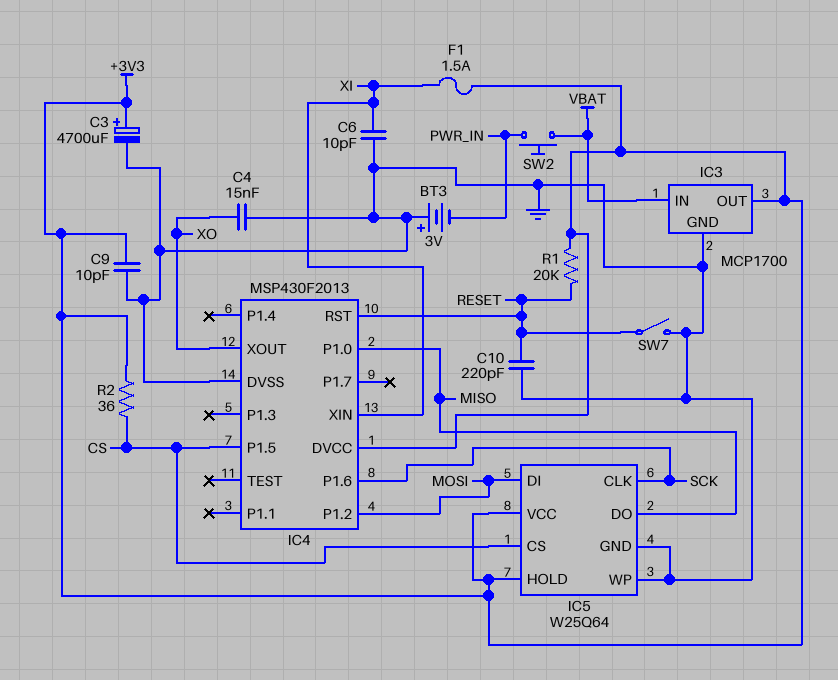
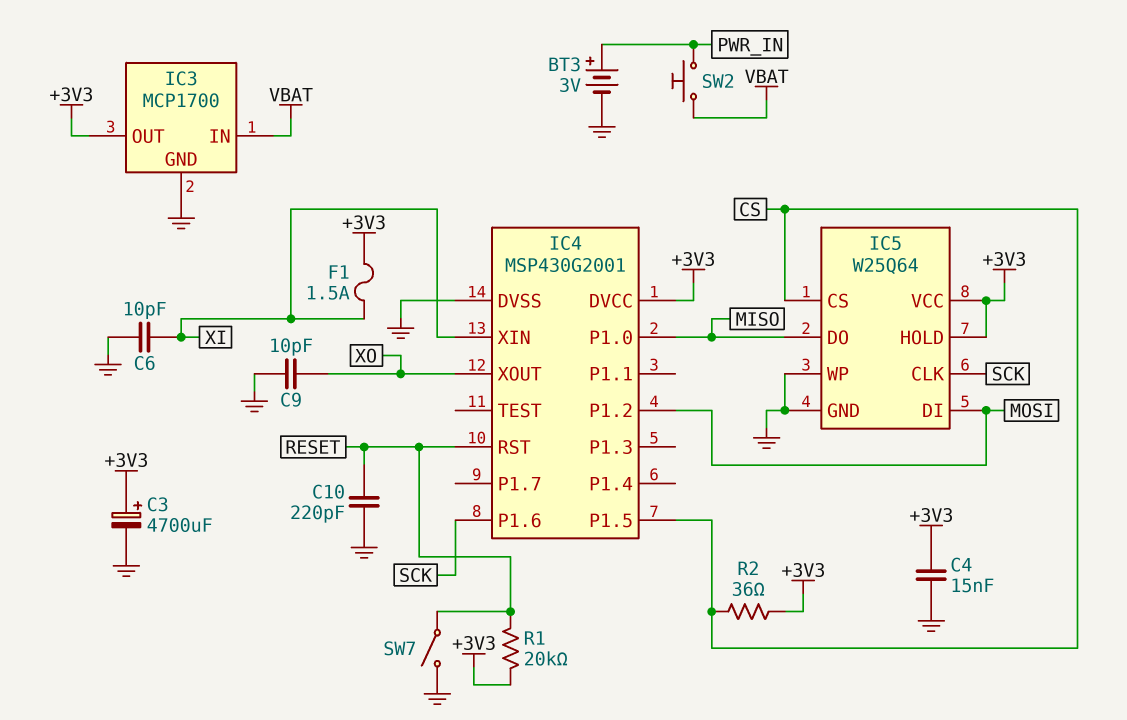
BT3: 3V (plus GND, minus PWR_IN) -> 3V (plus PWR_IN, minus GND)
C4: 15nF (GND, XO) -> 15nF (+3V3, GND)
C9: 10pF (+3V3, GND) -> 10pF (GND, XO)
IC4: MSP430F2013 -> MSP430G2001

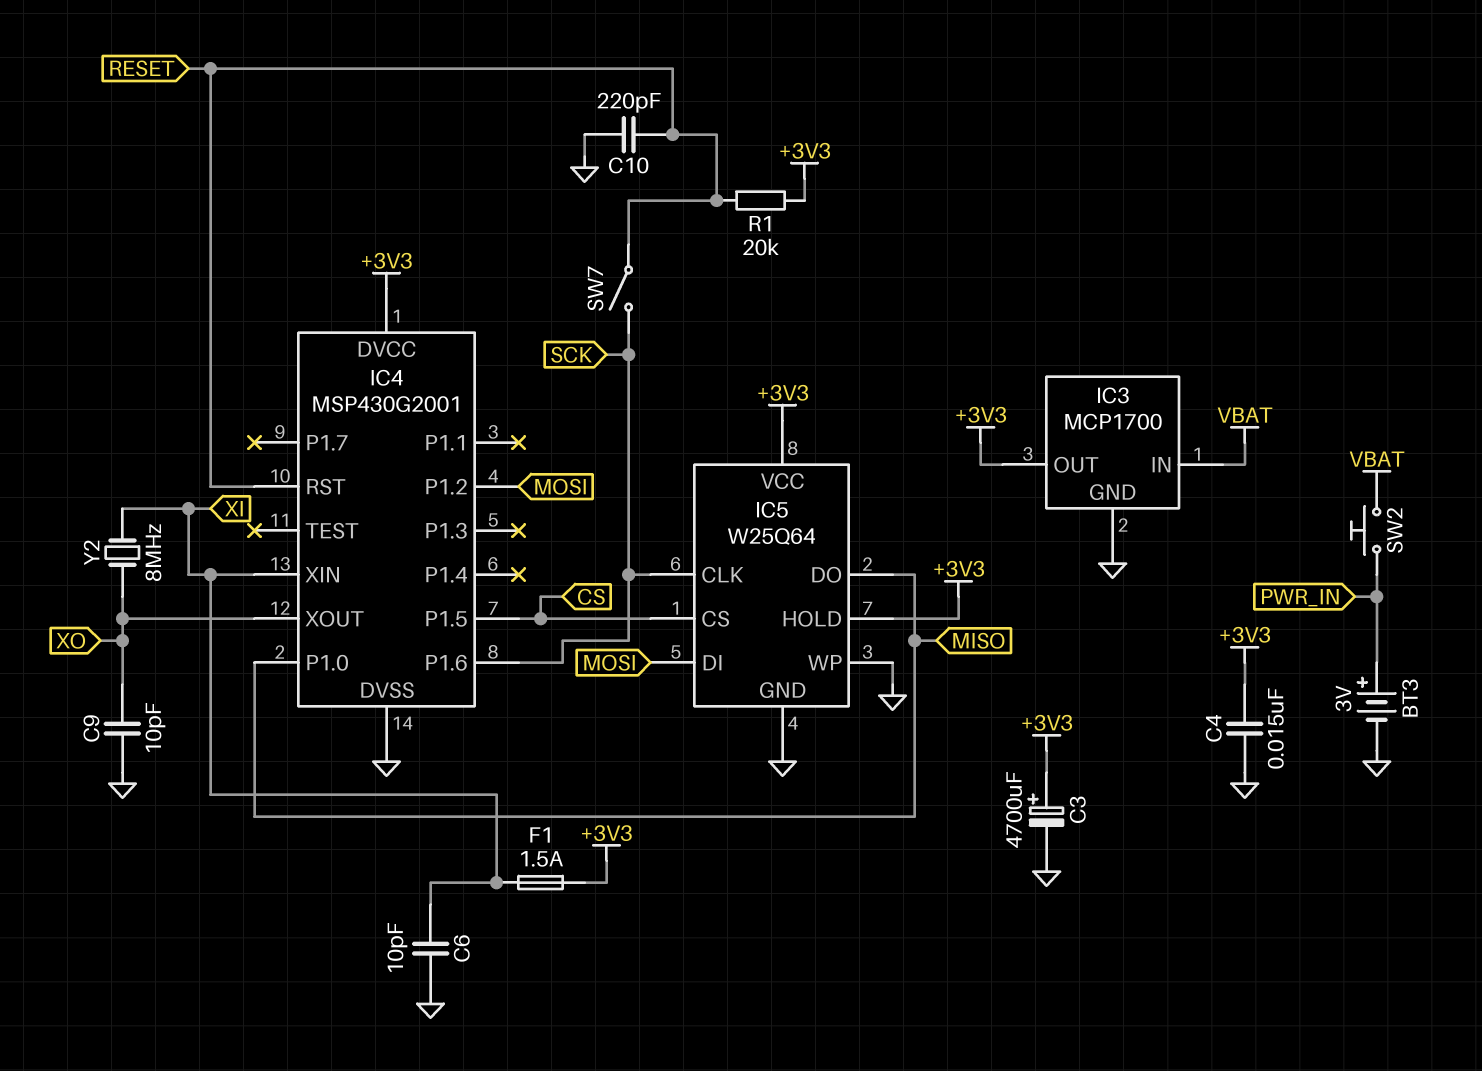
R2: 36 (+3V3, CS) -> none
SW7: switch (GND, RESET) -> switch (RESET, SCK)
Y2: none -> 8MHz (XI, XO)

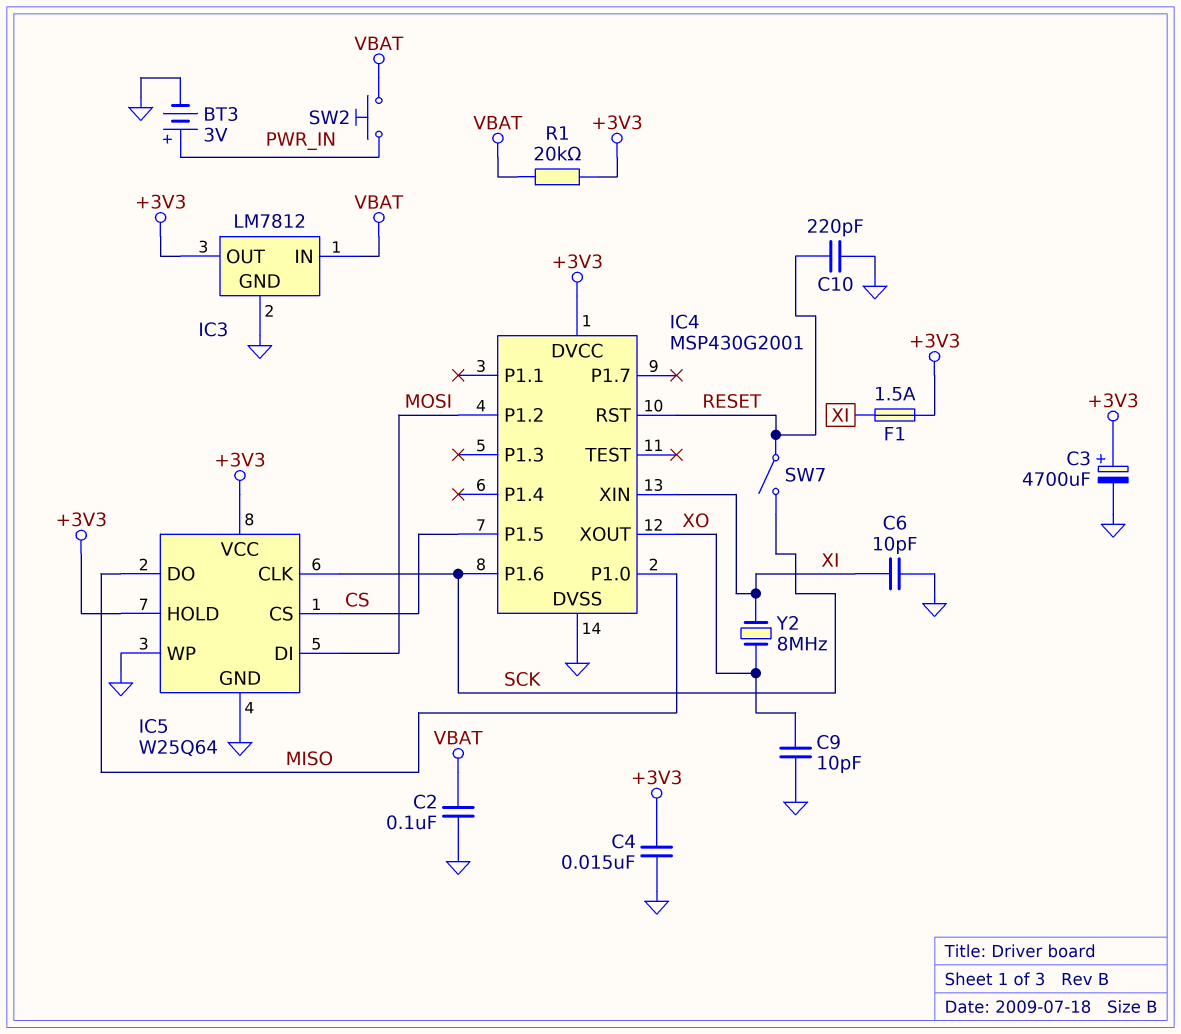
C2: none -> 100nF (GND, VBAT)
IC3: MCP1700 -> LM7812
R1: 20k (+3V3, RESET) -> 20k (+3V3, VBAT)

